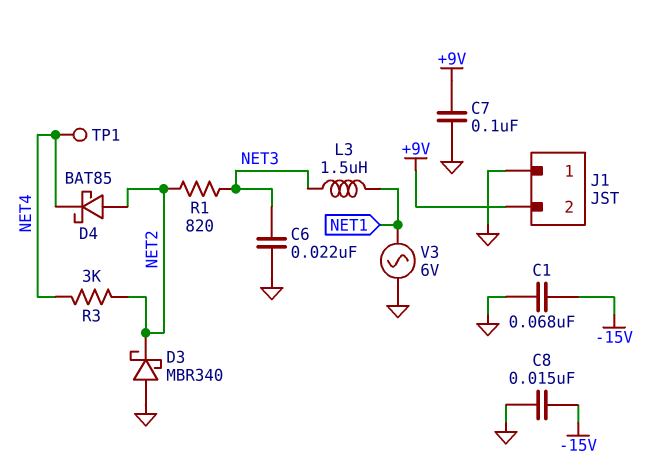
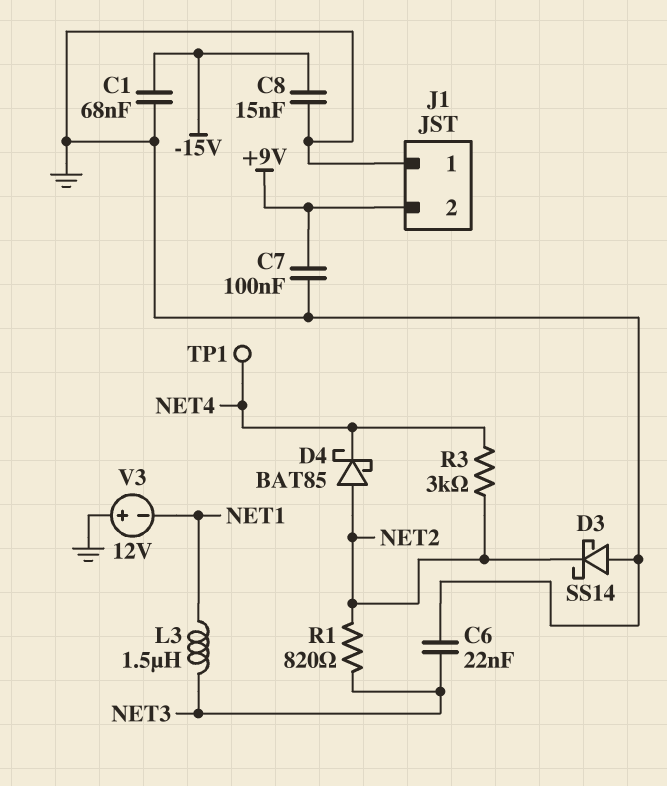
D3: schottky MBR340 (A GND, K NET2) -> schottky SS14 (A GND, K NET2)
V3: AC 6V (GND, NET1) -> 12V (plus GND, minus NET1)

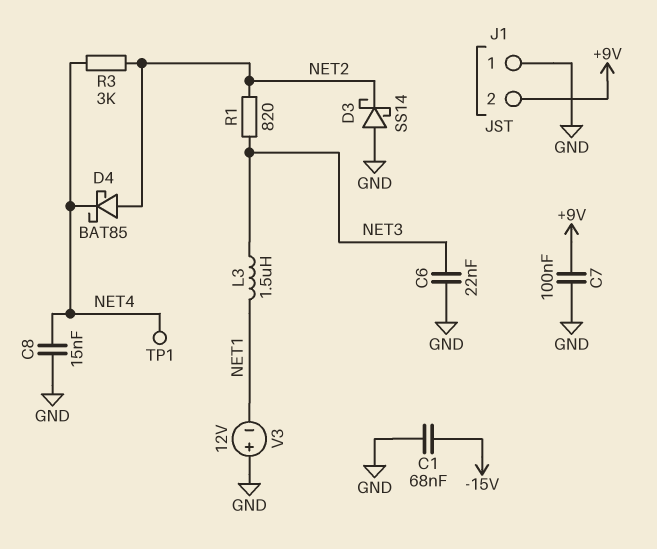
C8: 15nF (-15V, GND) -> 15nF (GND, NET4)

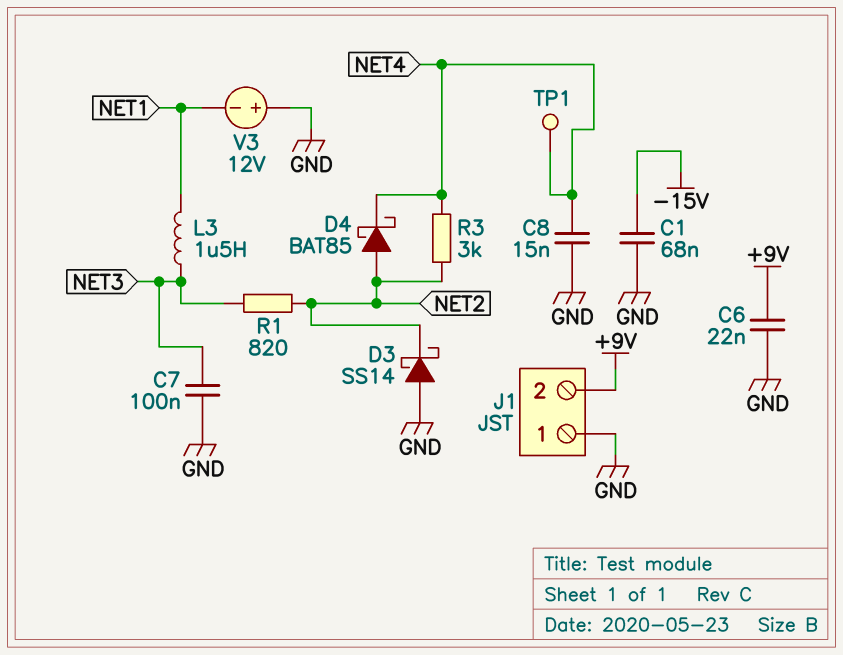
C6: 22nF (GND, NET3) -> 22nF (+9V, GND)
C7: 100nF (+9V, GND) -> 100nF (GND, NET3)

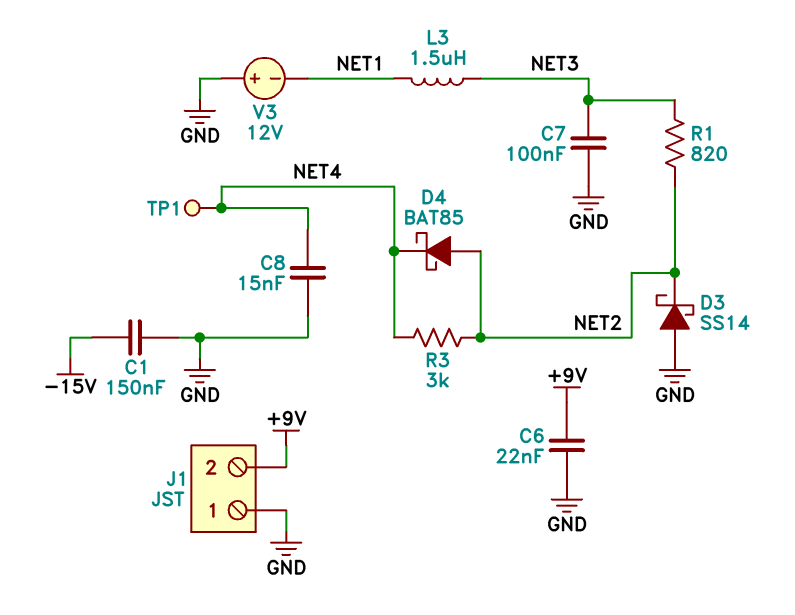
C1: 68nF (-15V, GND) -> 150nF (-15V, GND)

